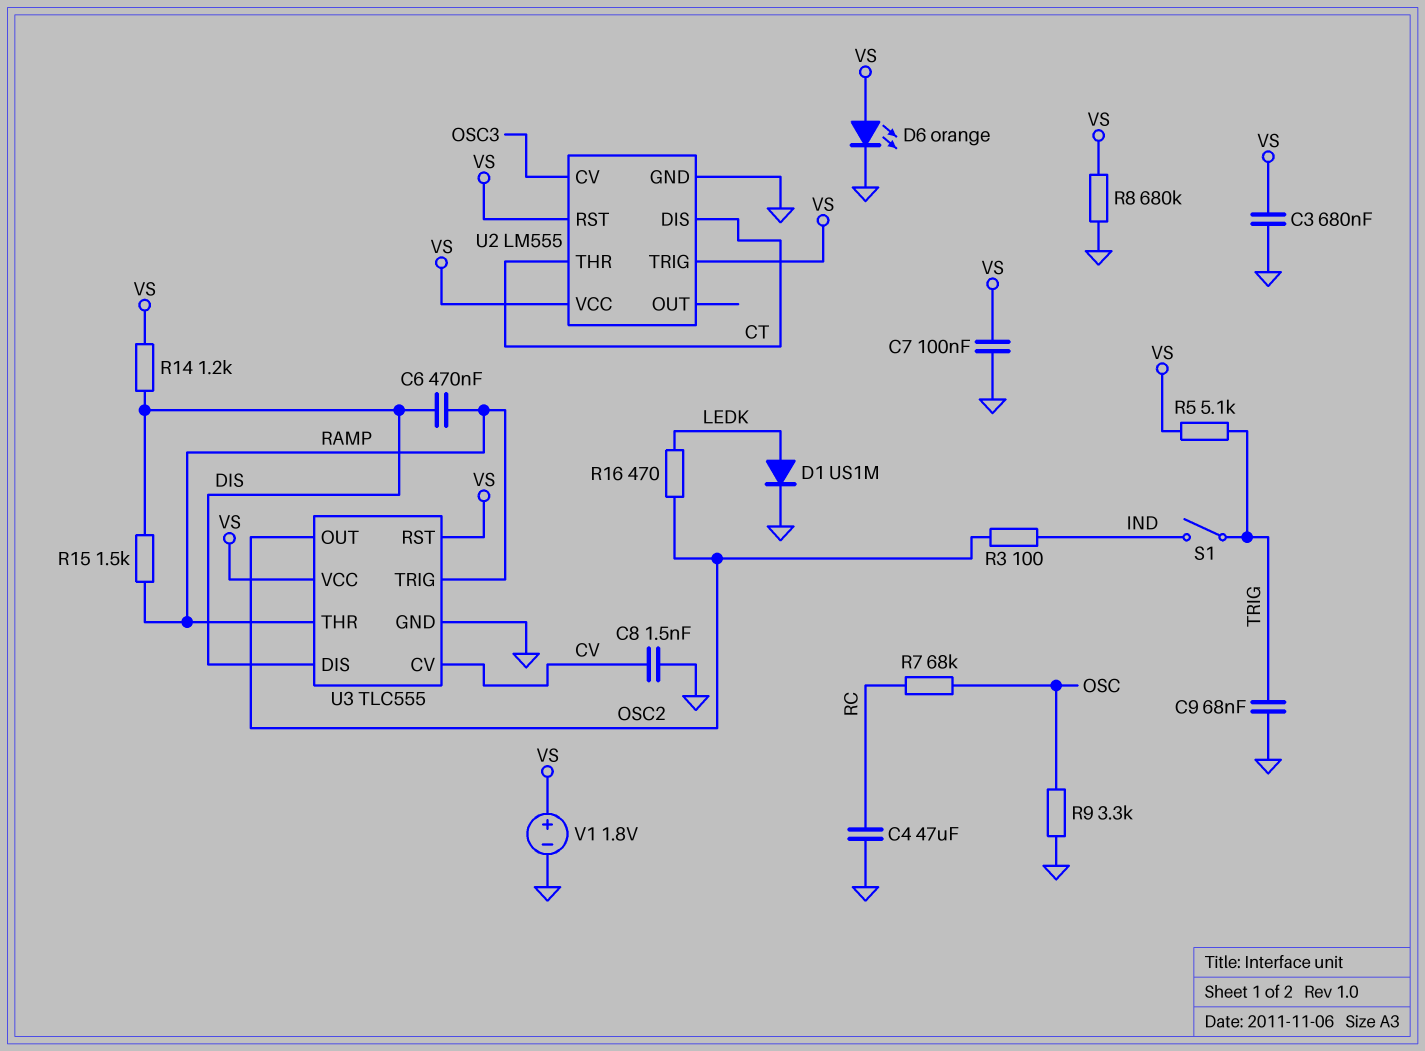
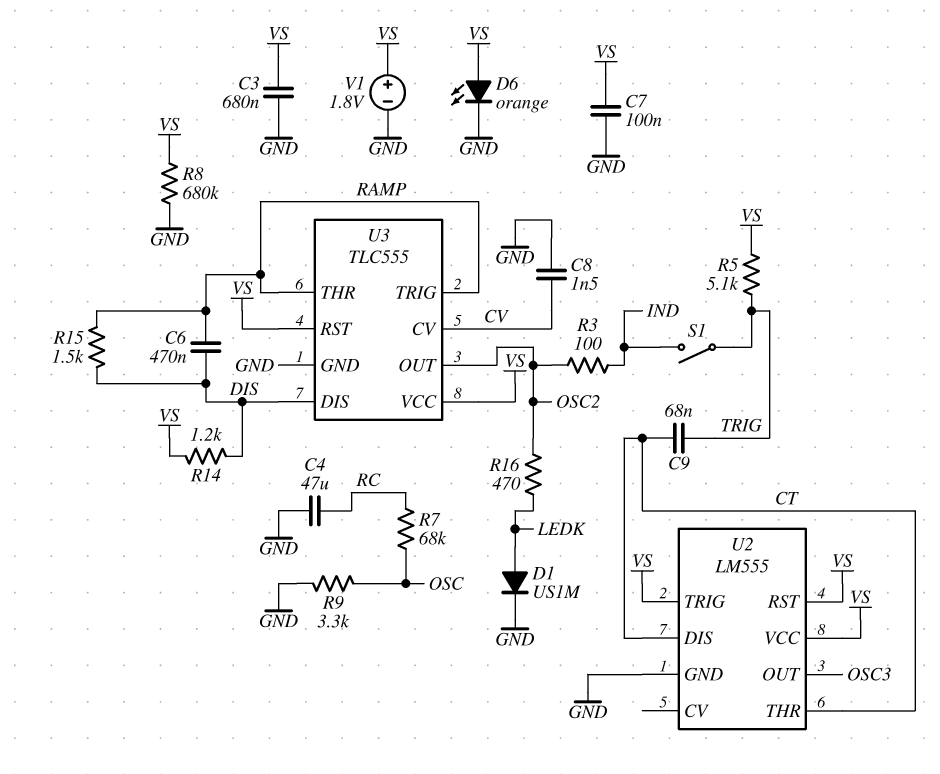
C9: 68nF (GND, TRIG) -> 68nF (CT, TRIG)
U2 pin CV: OSC3 -> none
U2 pin OUT: none -> OSC3

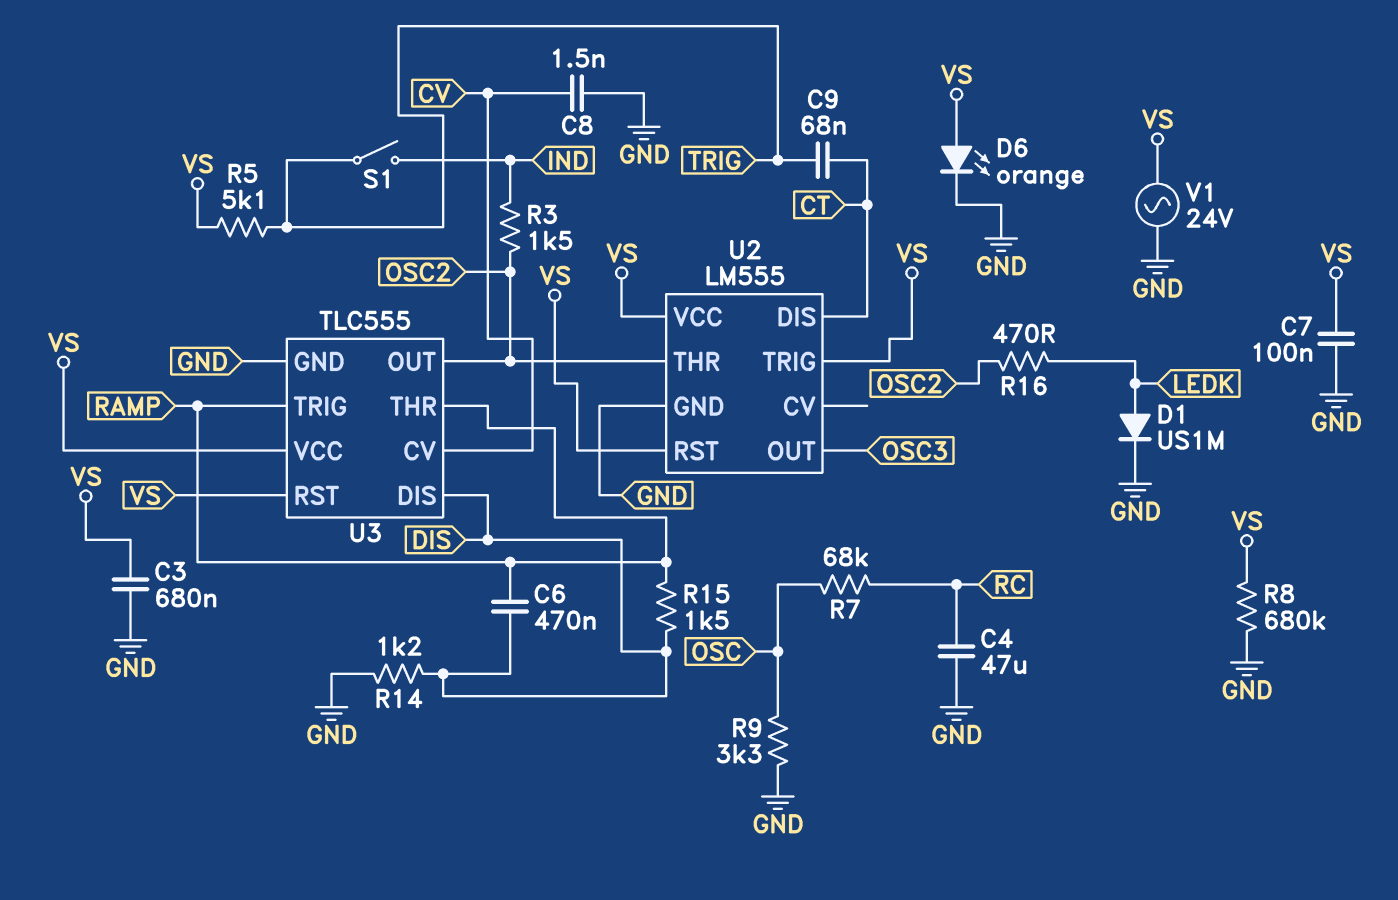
R3: 100 (IND, OSC2) -> 1.5k (IND, OSC2)
R14: 1.2k (DIS, VS) -> 1.2k (DIS, GND)
U2 pin THR: CT -> OSC2
V1: 1.8V (plus VS, minus GND) -> AC 24V (GND, VS)

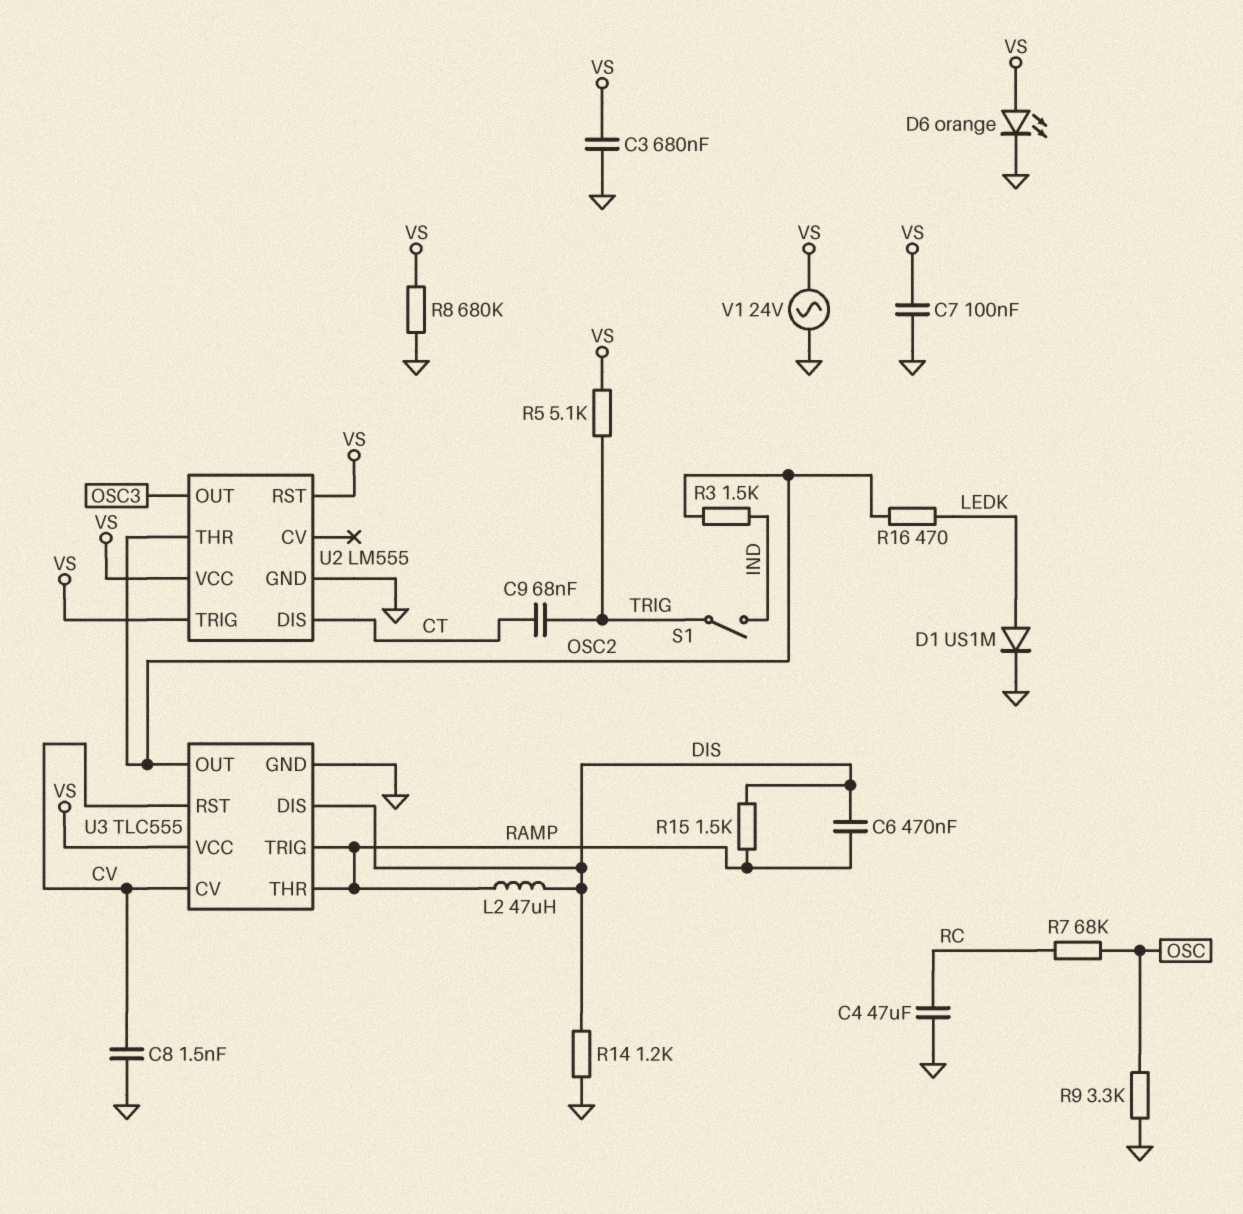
L2: none -> 47uH (DIS, RAMP)
U3 pin RST: VS -> CV

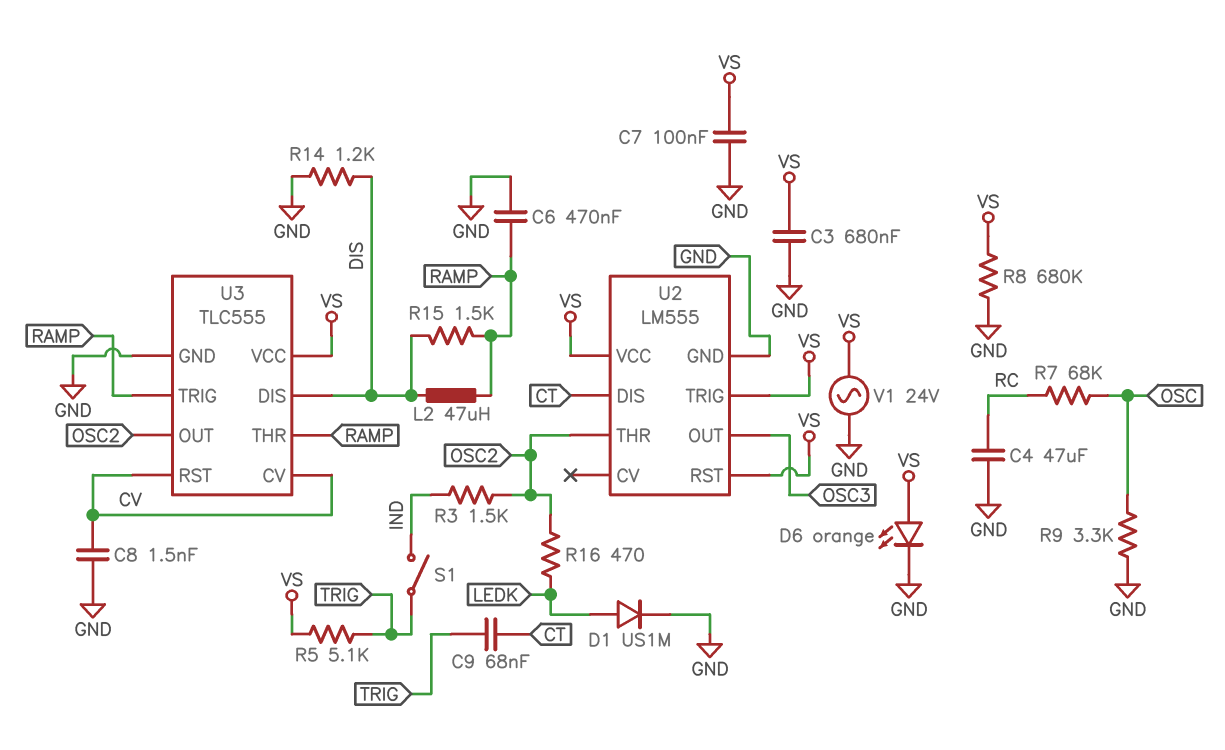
C6: 470nF (DIS, RAMP) -> 470nF (GND, RAMP)

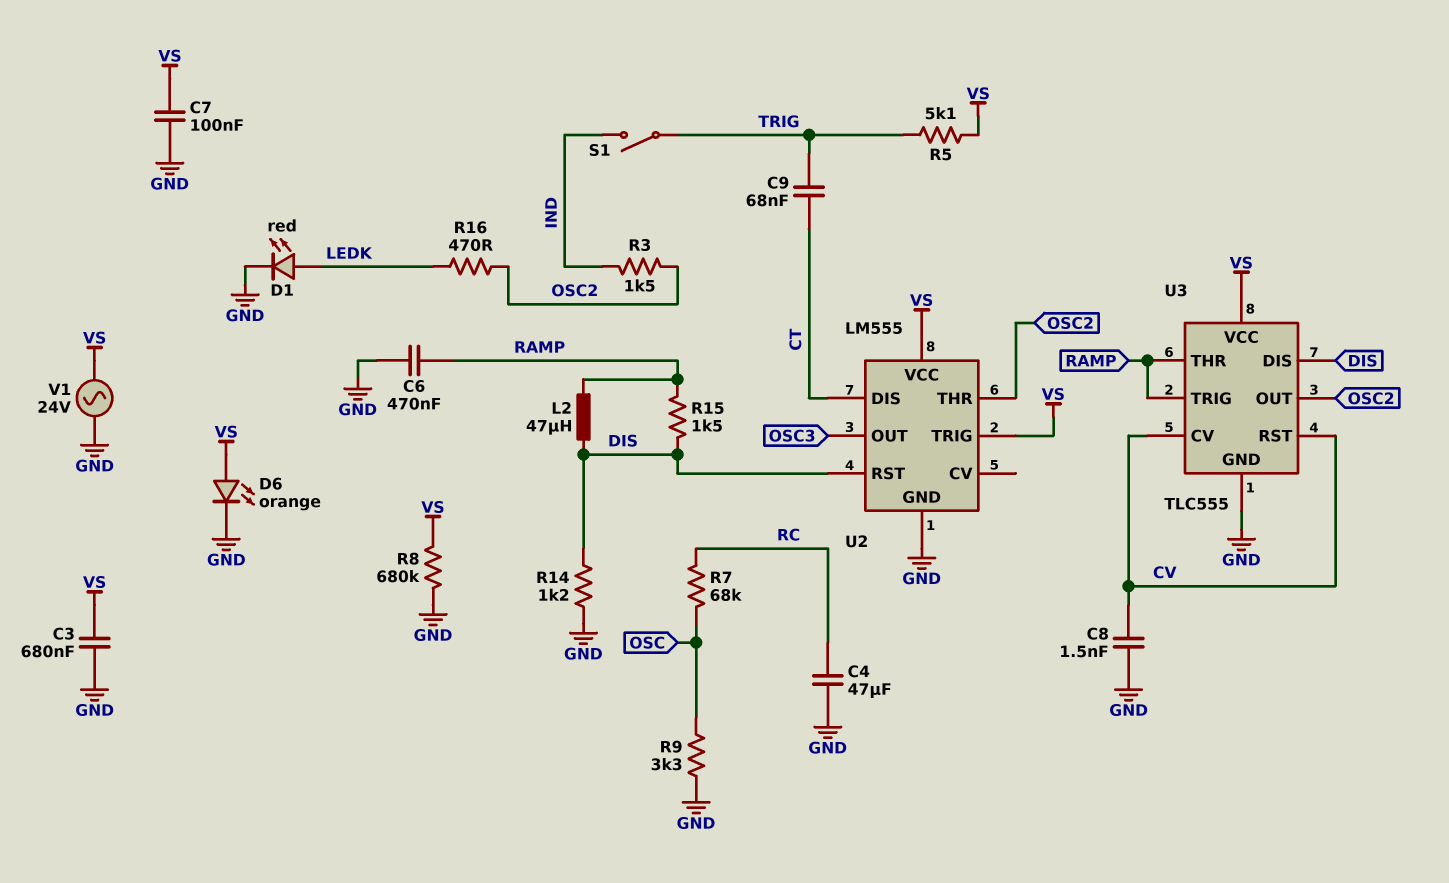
D1: diode US1M (A LEDK, K GND) -> LED red (A LEDK, K GND)
U2 pin RST: VS -> DIS

